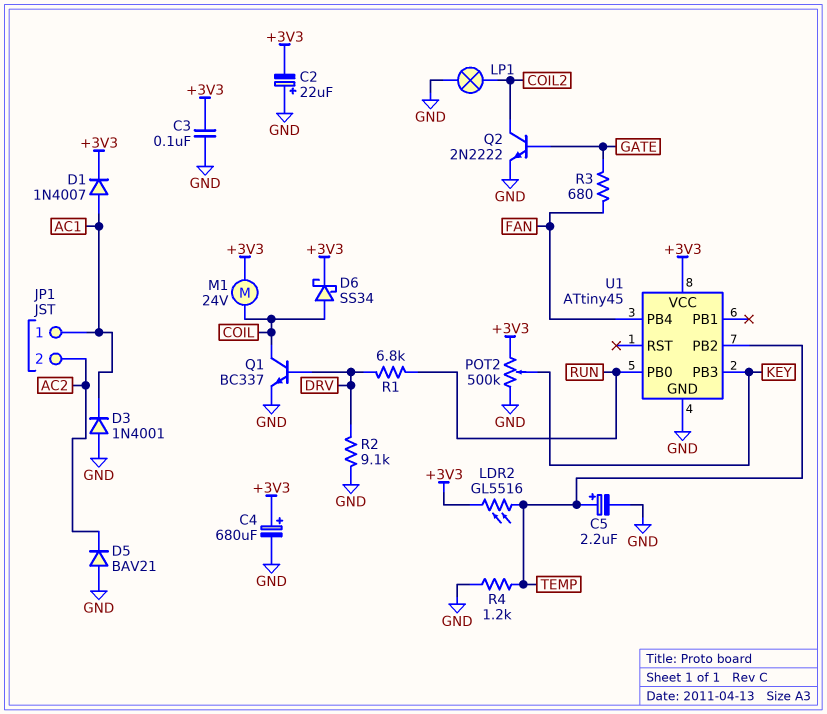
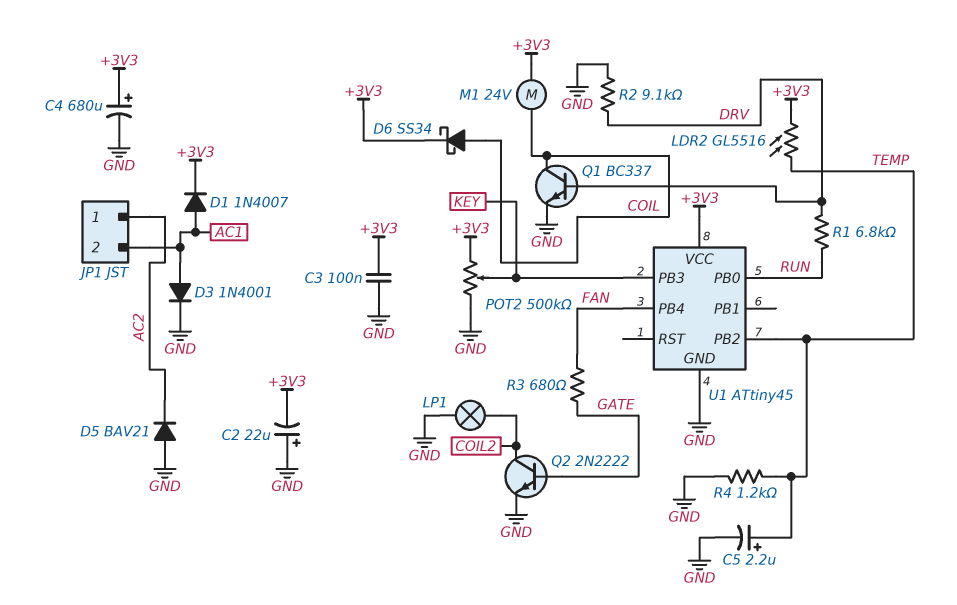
D3: diode 1N4001 (A GND, K AC1) -> diode 1N4001 (A AC1, K GND)
JP1 pin 1: AC1 -> AC2
JP1 pin 2: AC2 -> AC1

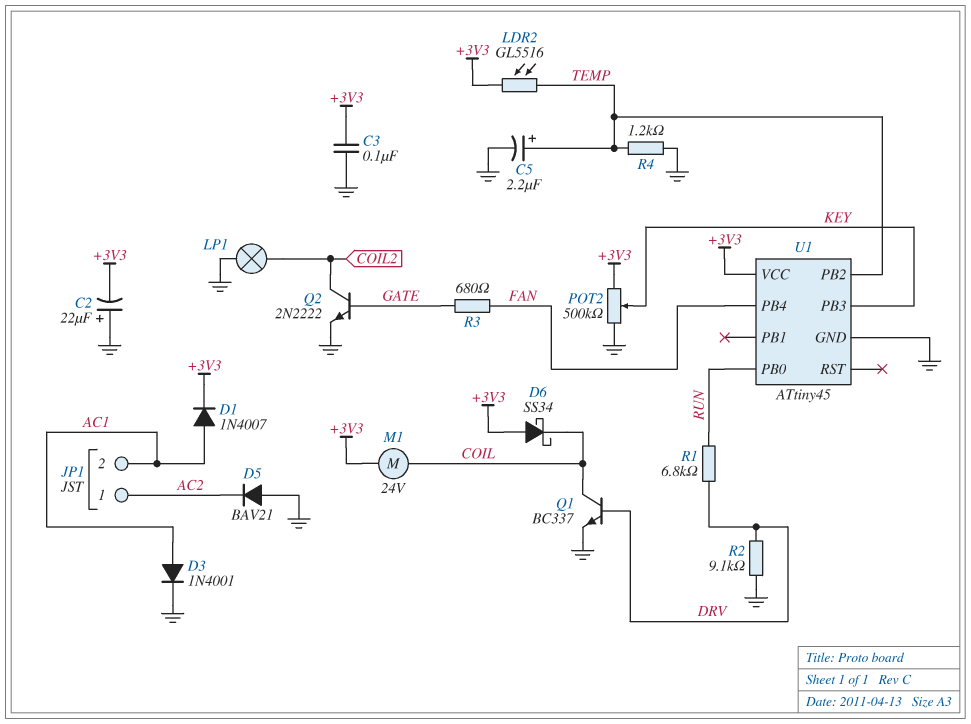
C4: 680uF (plus +3V3, minus GND) -> none
D6: schottky SS34 (A COIL, K +3V3) -> schottky SS34 (A +3V3, K COIL)

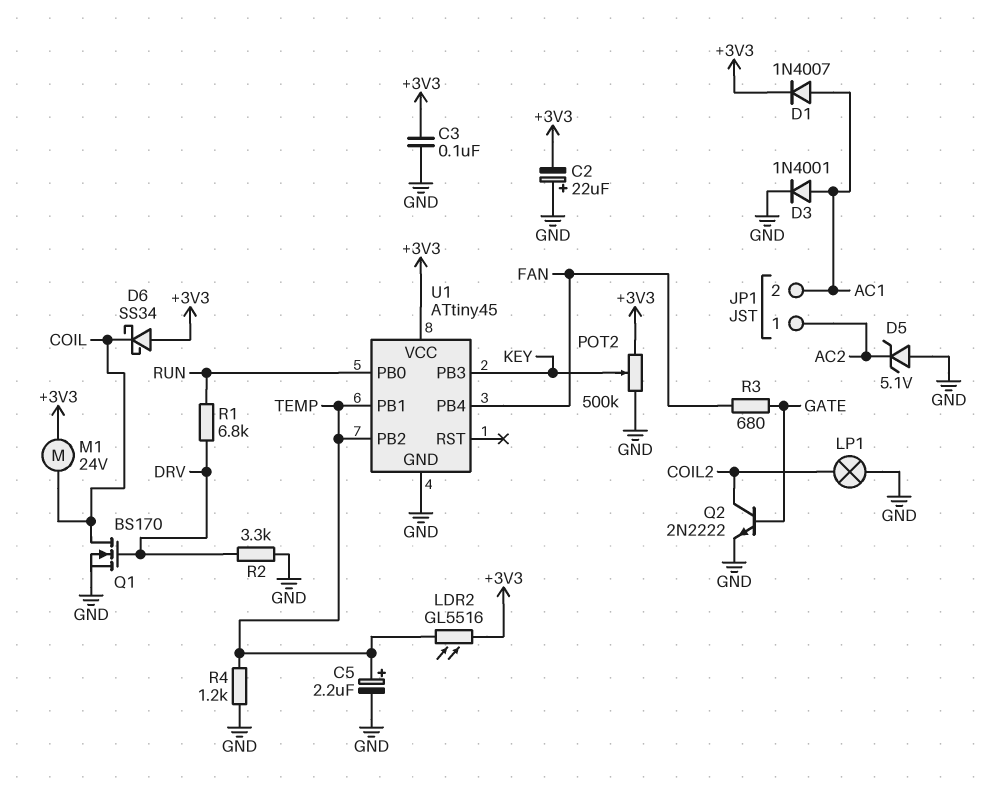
D5: diode BAV21 (A GND, K AC2) -> zener 5.1V (A GND, K AC2)
Q1: NPN BC337 (B DRV, C COIL, E GND) -> NMOS BS170 (G DRV, D COIL, S GND)
R2: 9.1k (DRV, GND) -> 3.3k (DRV, GND)
U1 pin PB1: none -> TEMP

